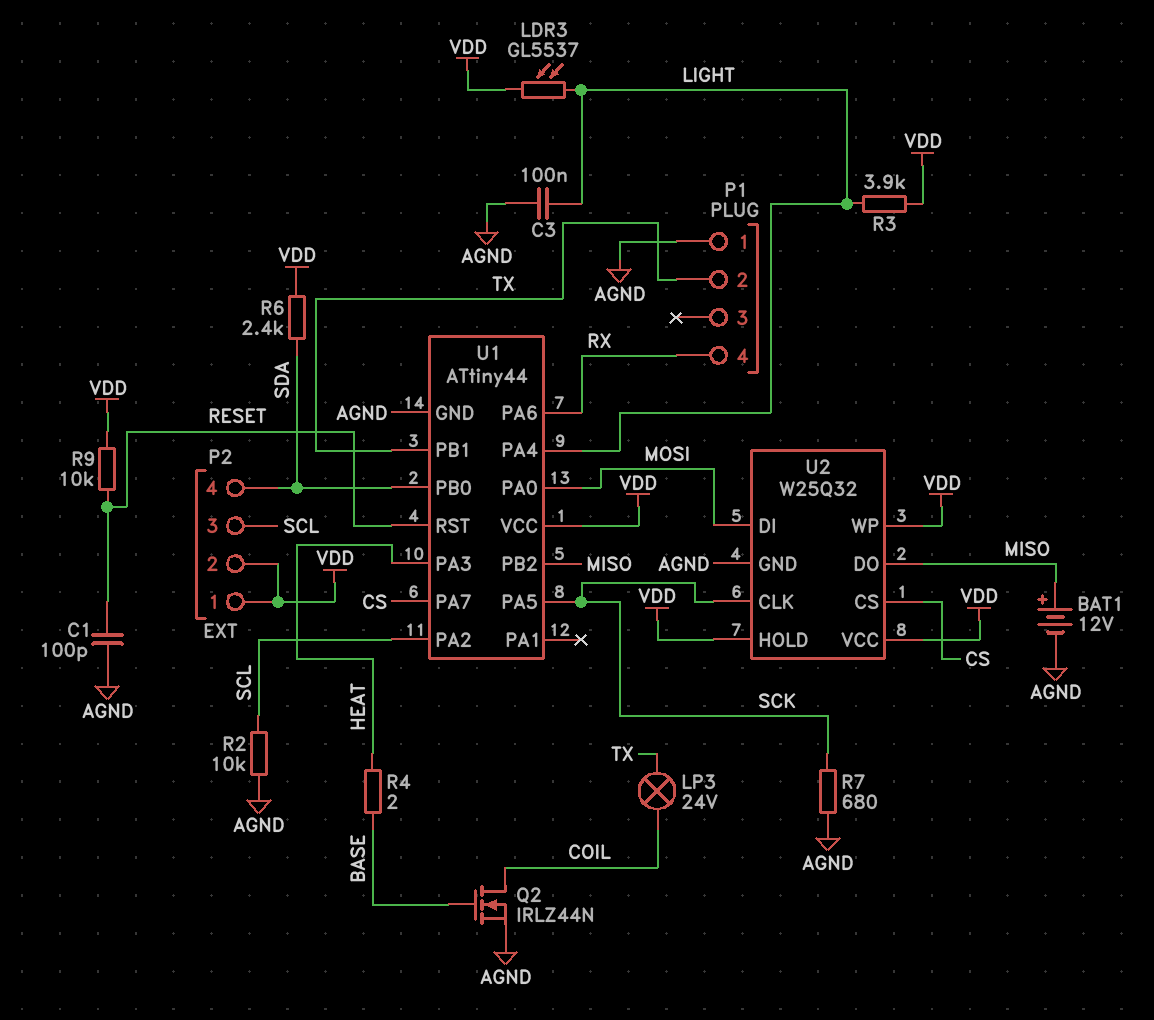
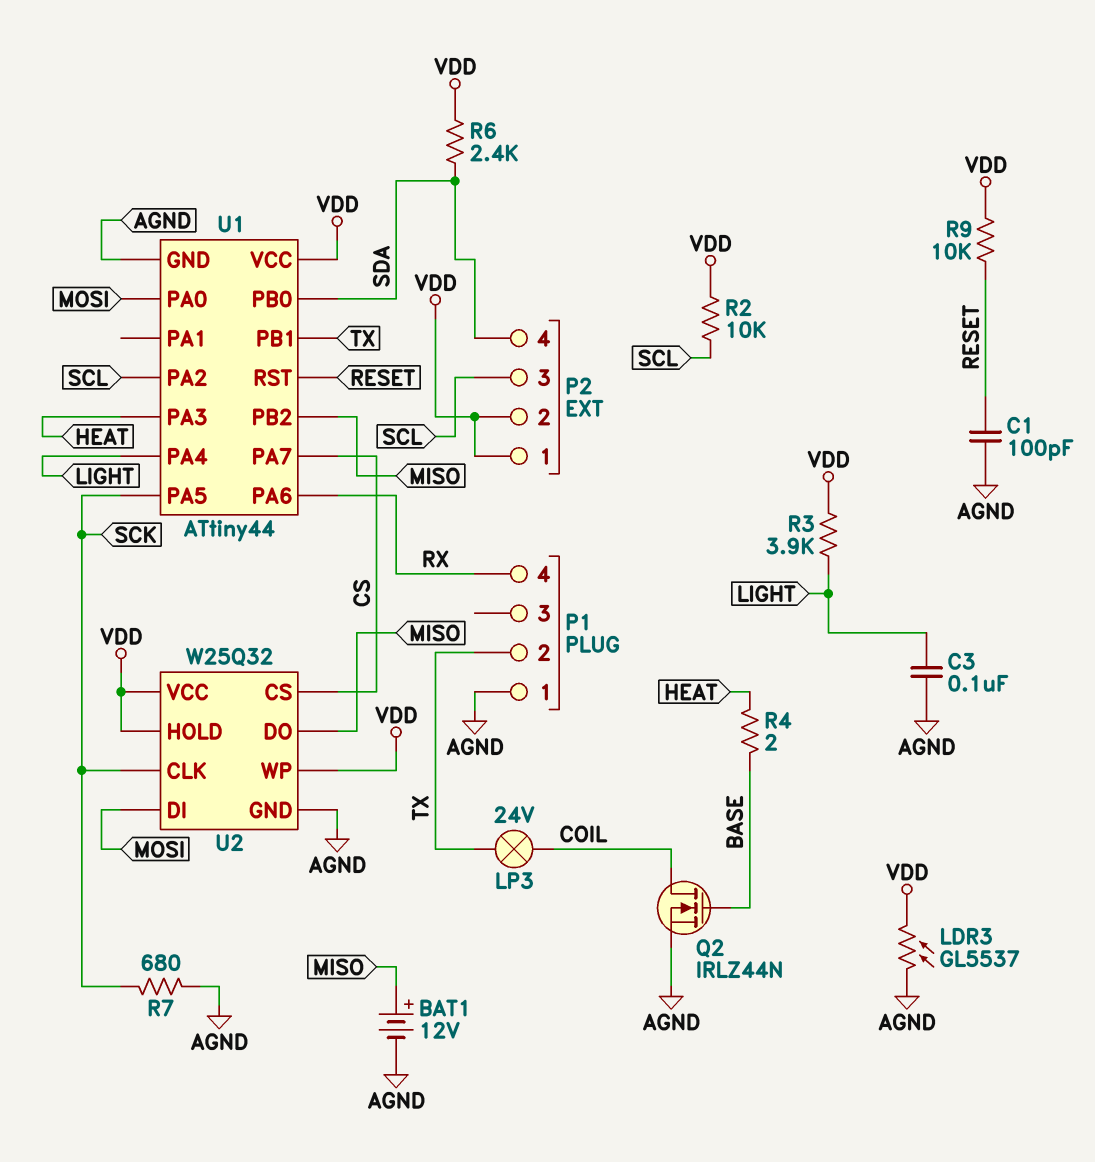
LDR3: GL5537 (LIGHT, VDD) -> GL5537 (AGND, VDD)
R2: 10k (AGND, SCL) -> 10k (SCL, VDD)

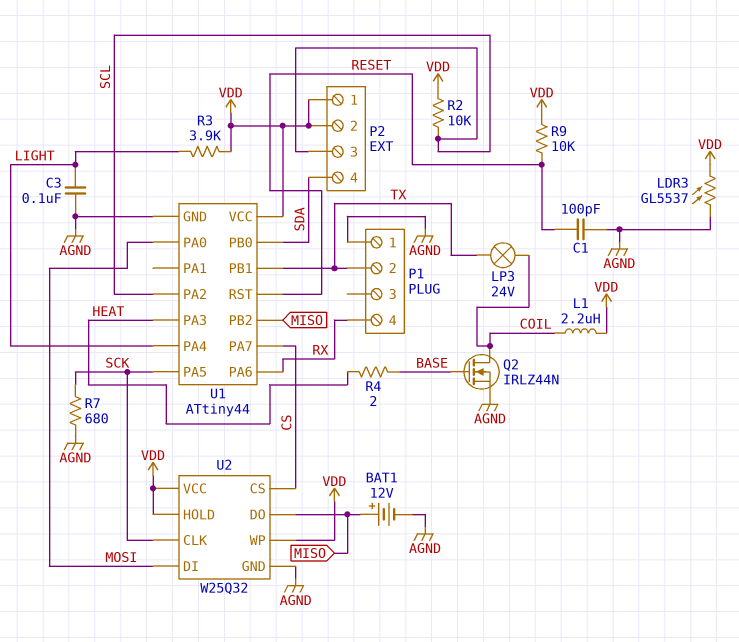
L1: none -> 2.2uH (COIL, VDD)
R6: 2.4k (SDA, VDD) -> none

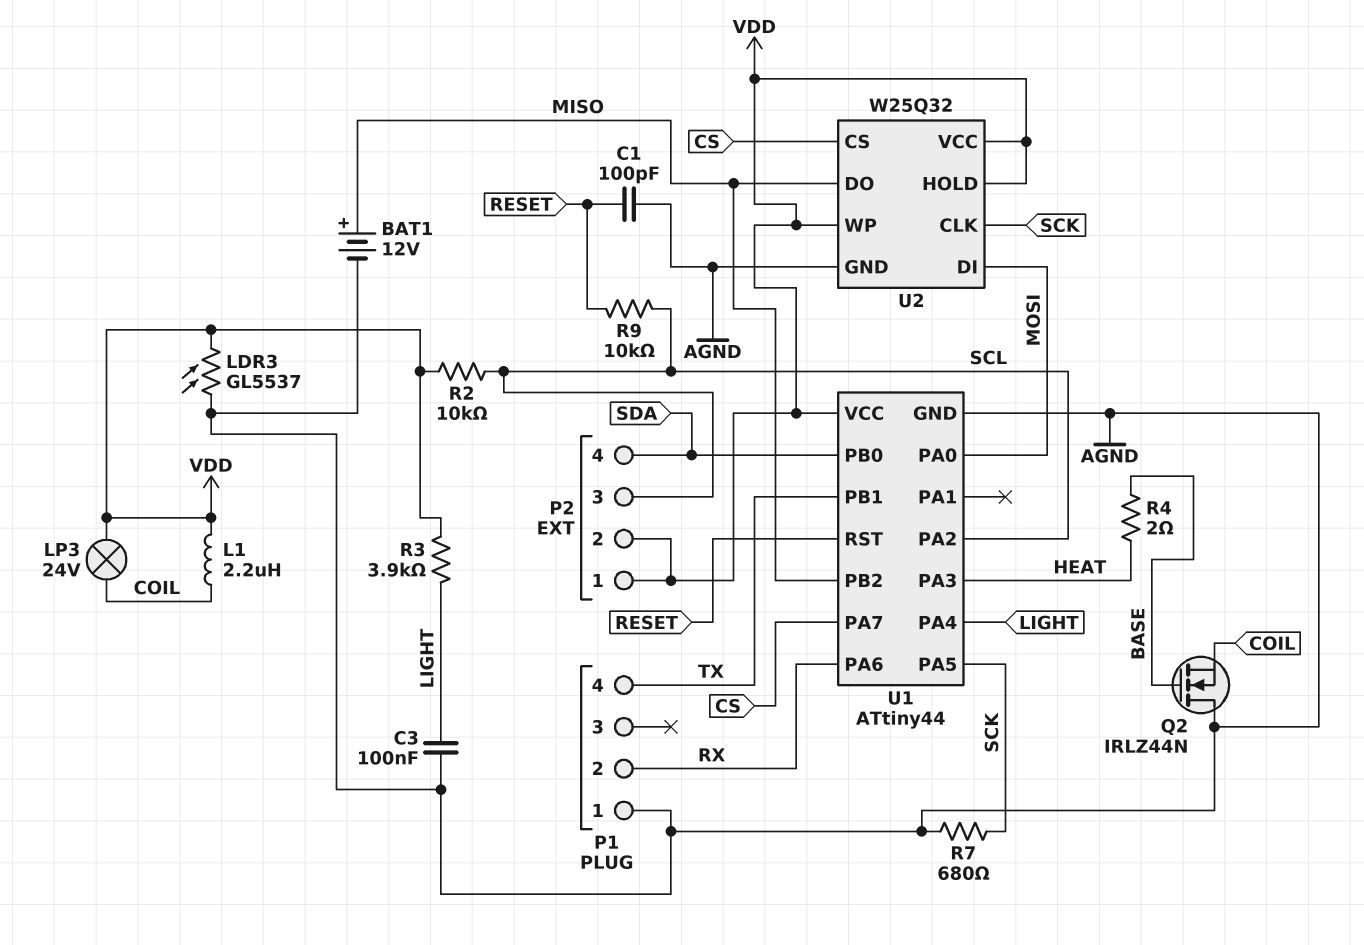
LP3: lamp 24V (COIL, TX) -> lamp 24V (COIL, VDD)
P1 pin 2: TX -> RX
P1 pin 4: RX -> TX
Q2: NMOS IRLZ44N (G BASE, D COIL, S AGND) -> NMOS IRLZ44N (G BASE, D AGND, S COIL)
R9: 10k (RESET, VDD) -> 10k (RESET, SCL)

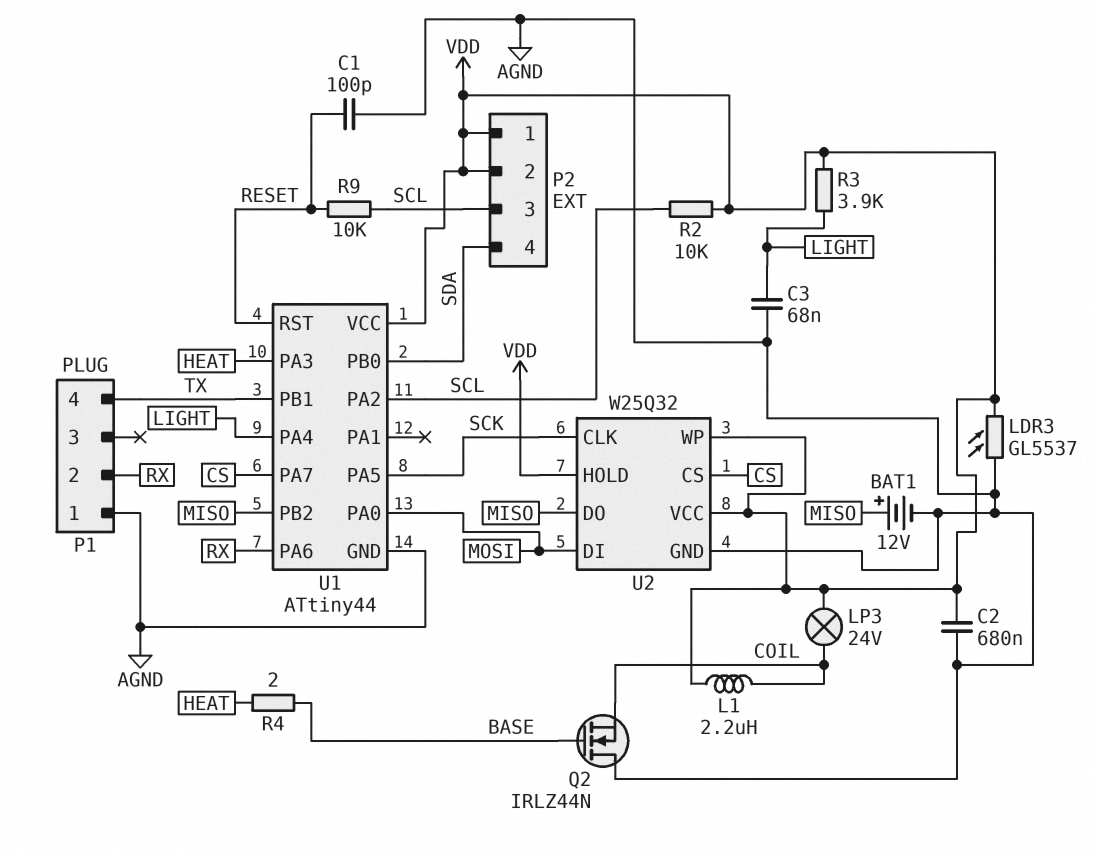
C2: none -> 680nF (AGND, VDD)
C3: 100nF (AGND, LIGHT) -> 68nF (AGND, LIGHT)
R7: 680 (AGND, SCK) -> none

